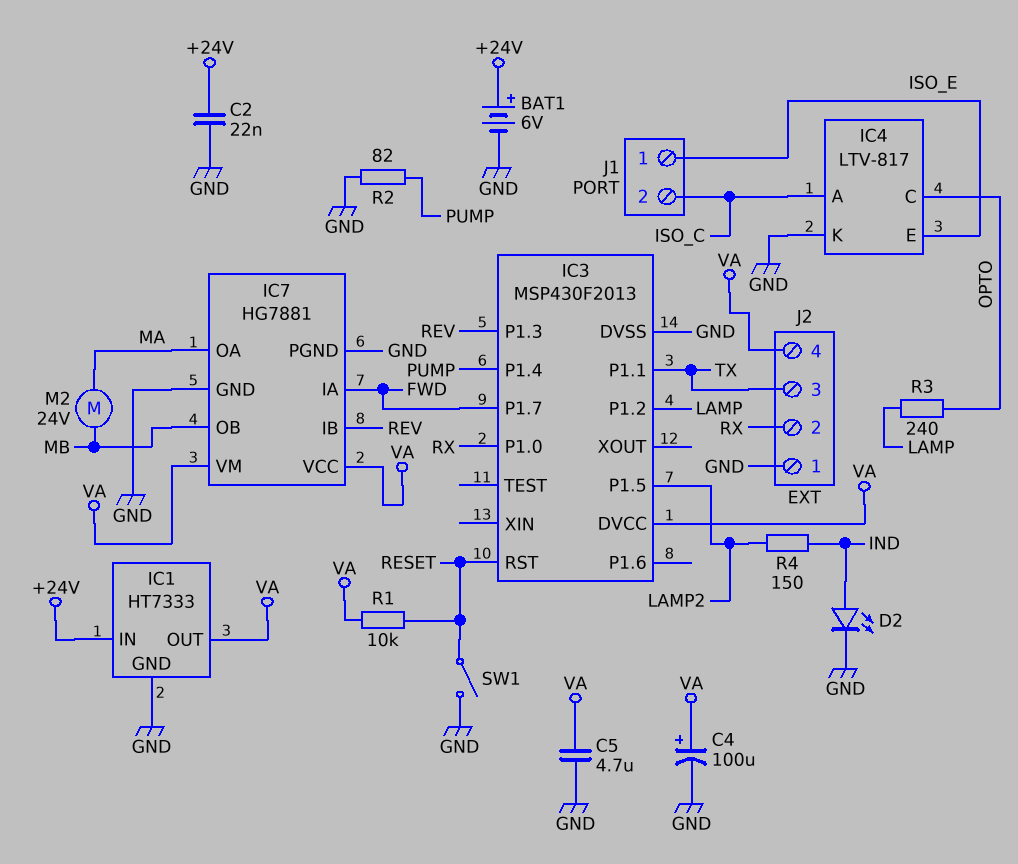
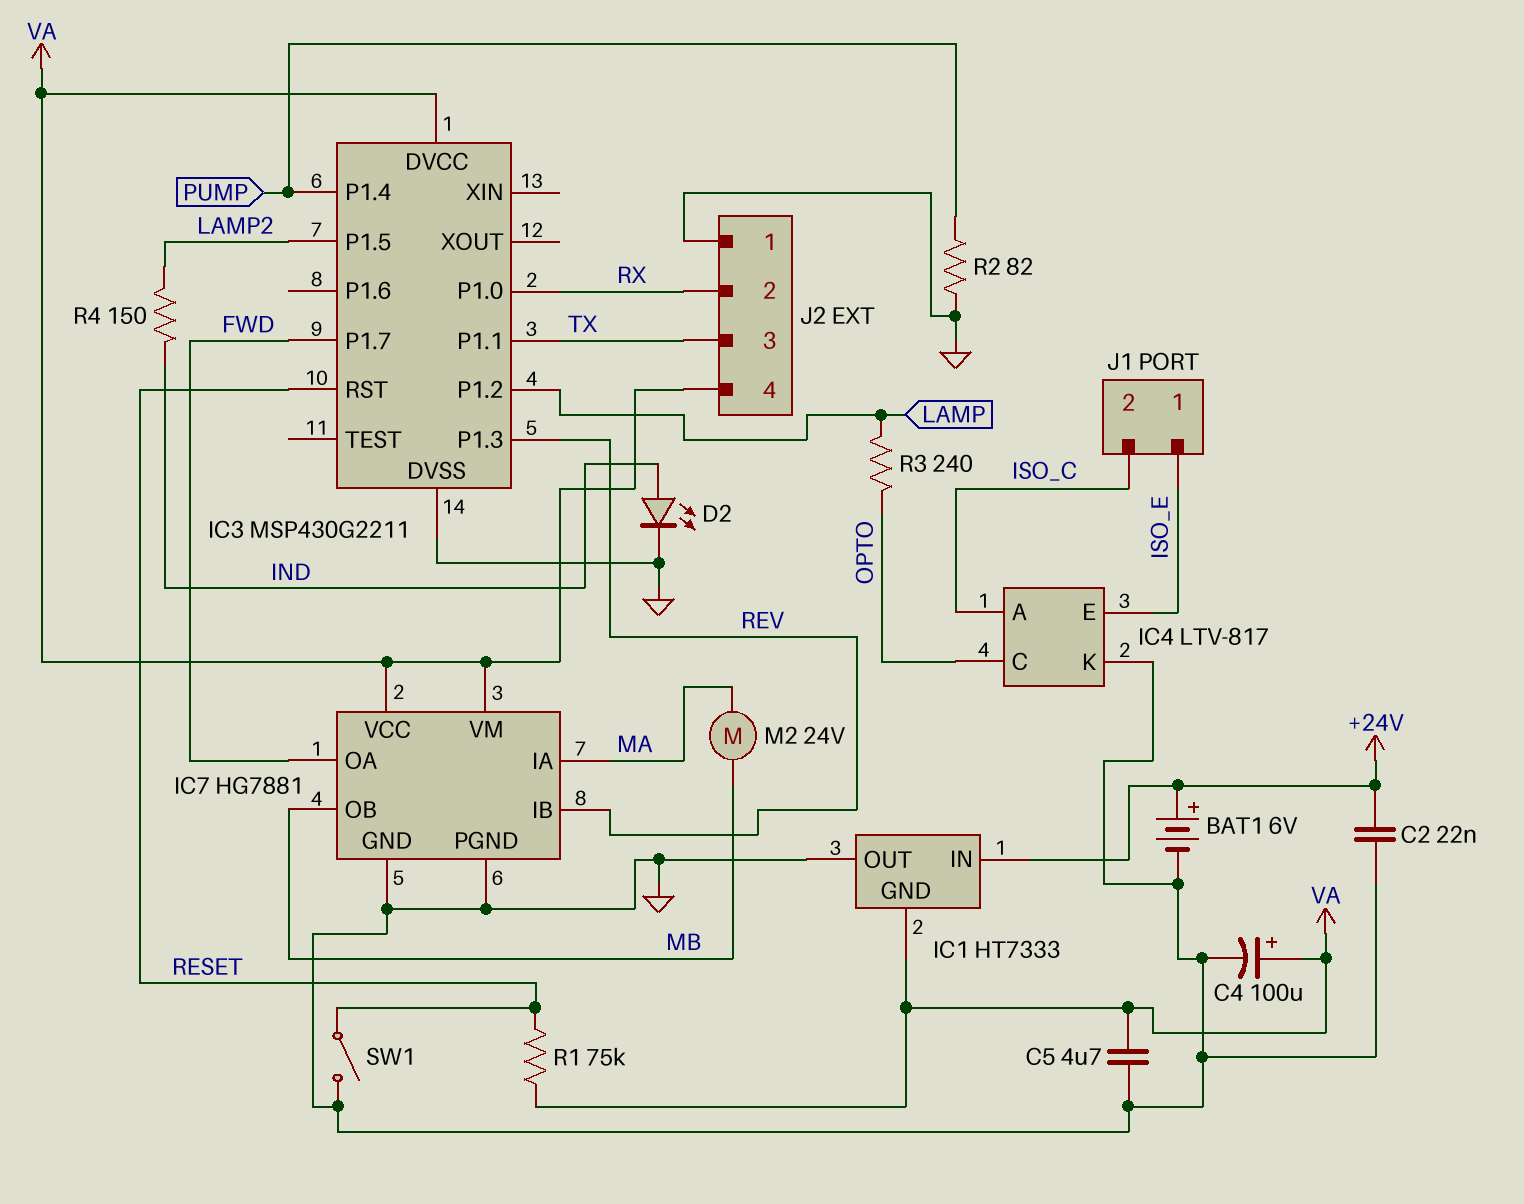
IC1 pin GND: GND -> VA
IC1 pin OUT: VA -> GND
IC3: MSP430F2013 -> MSP430G2211
IC7 pin IA: FWD -> MA
IC7 pin OA: MA -> FWD
R1: 10k (RESET, VA) -> 75k (RESET, VA)

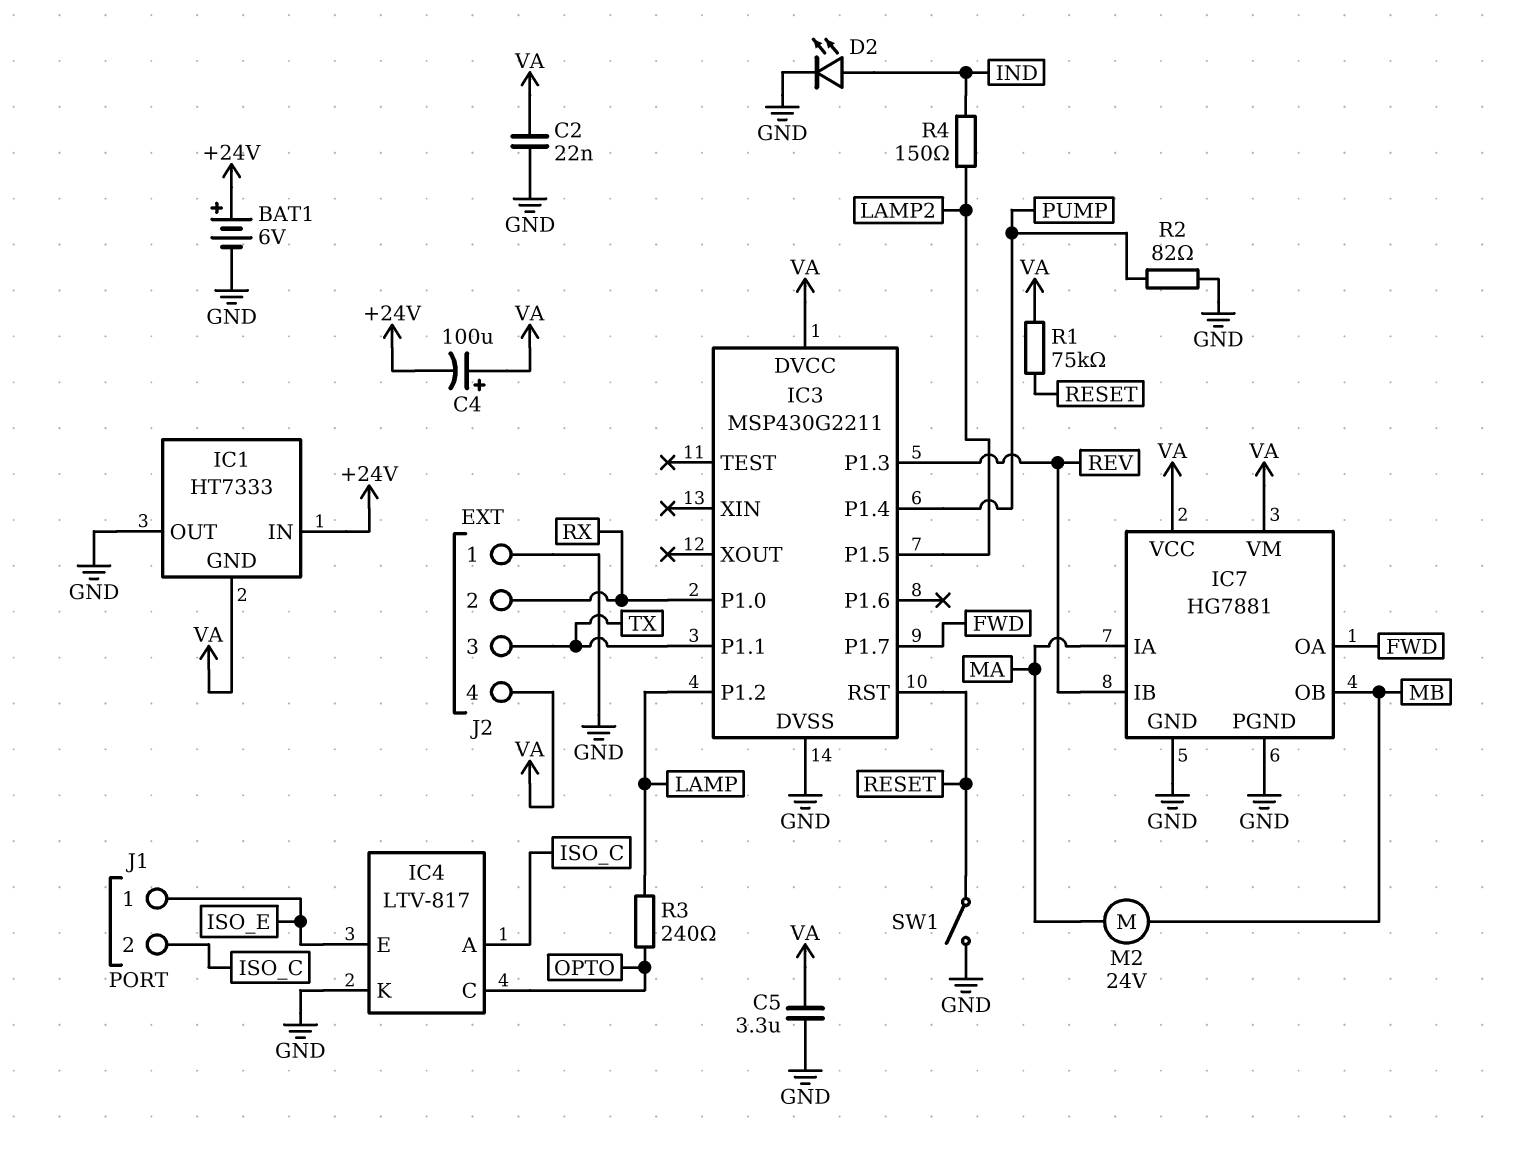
C2: 22nF (+24V, GND) -> 22nF (GND, VA)
C4: 100uF (plus VA, minus GND) -> 100uF (plus VA, minus +24V)
C5: 4.7uF (GND, VA) -> 3.3uF (GND, VA)

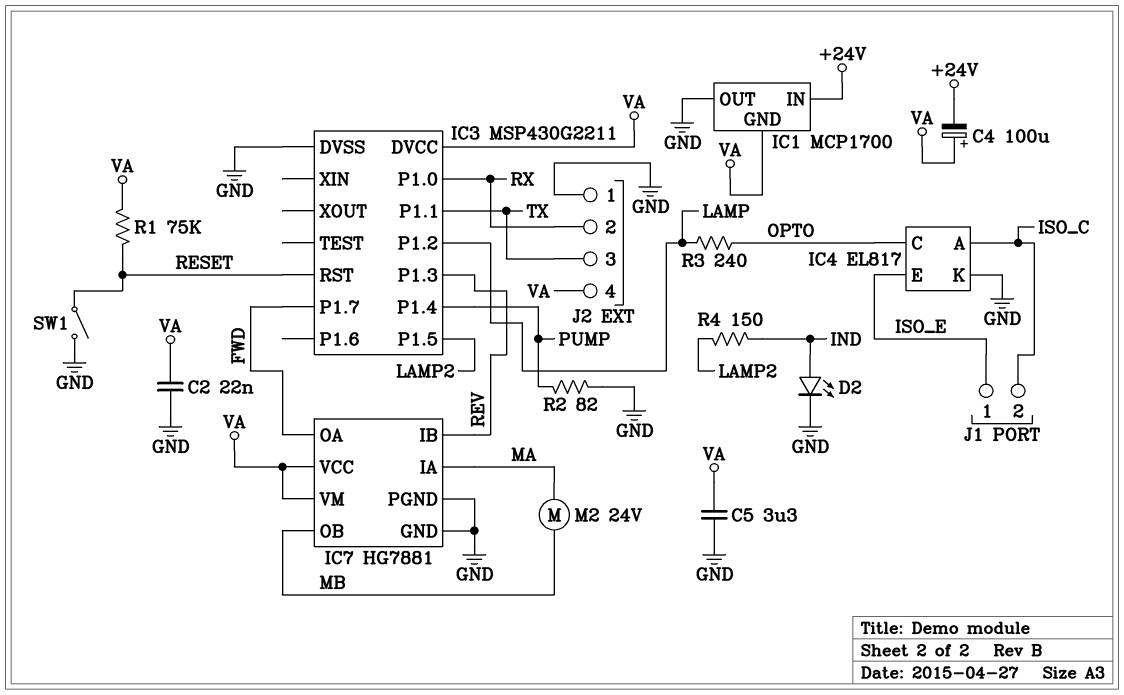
BAT1: 6V (plus +24V, minus GND) -> none
IC1: HT7333 -> MCP1700
IC4: LTV-817 -> EL817

